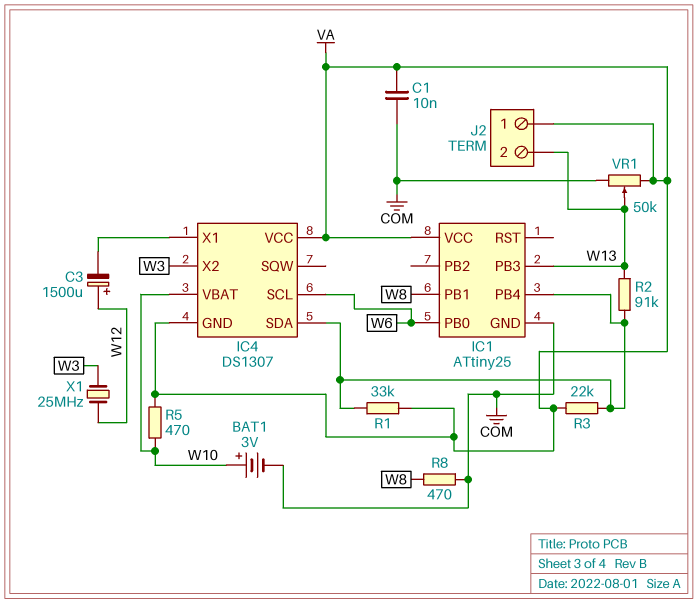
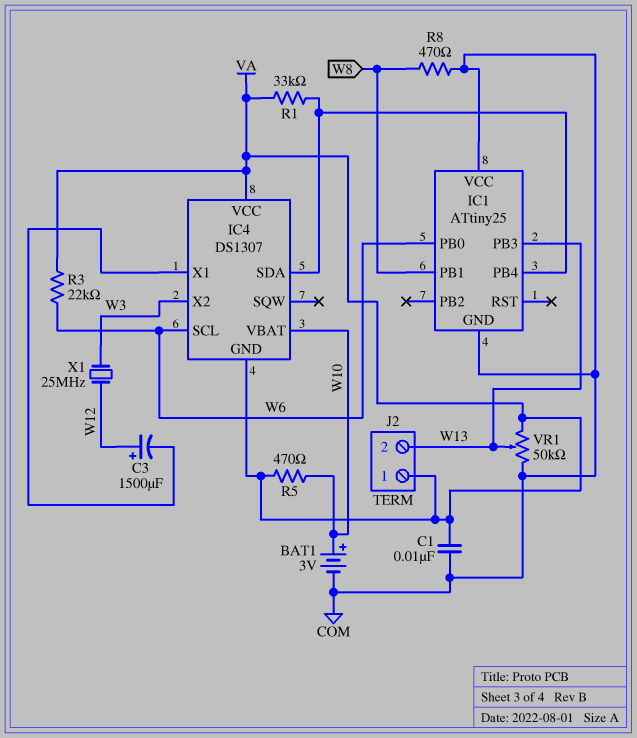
IC1 pin VCC: VA -> COM
R2: 91k (IC1/PB4, W13) -> none
R3: 22k (IC1/PB4, VA) -> 22k (VA, W6)

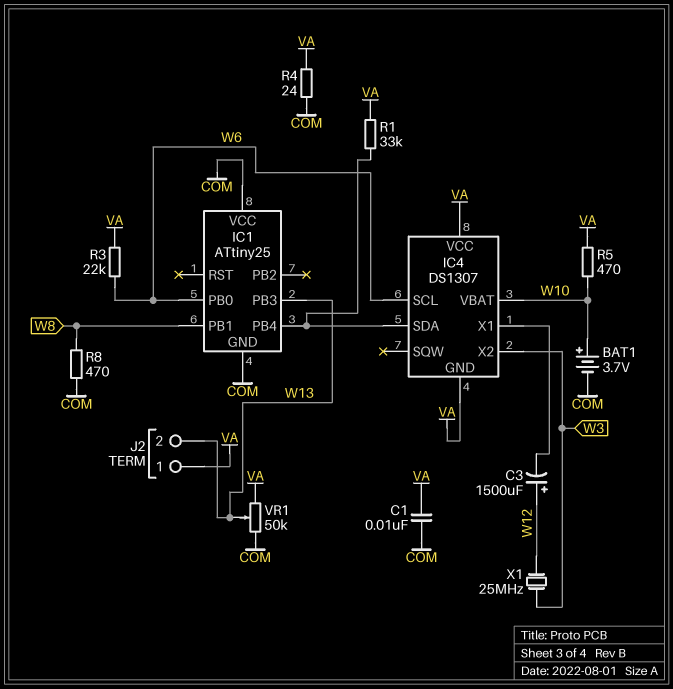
BAT1: 3V (plus W10, minus COM) -> 3.7V (plus W10, minus COM)
R4: none -> 24 (COM, VA)

